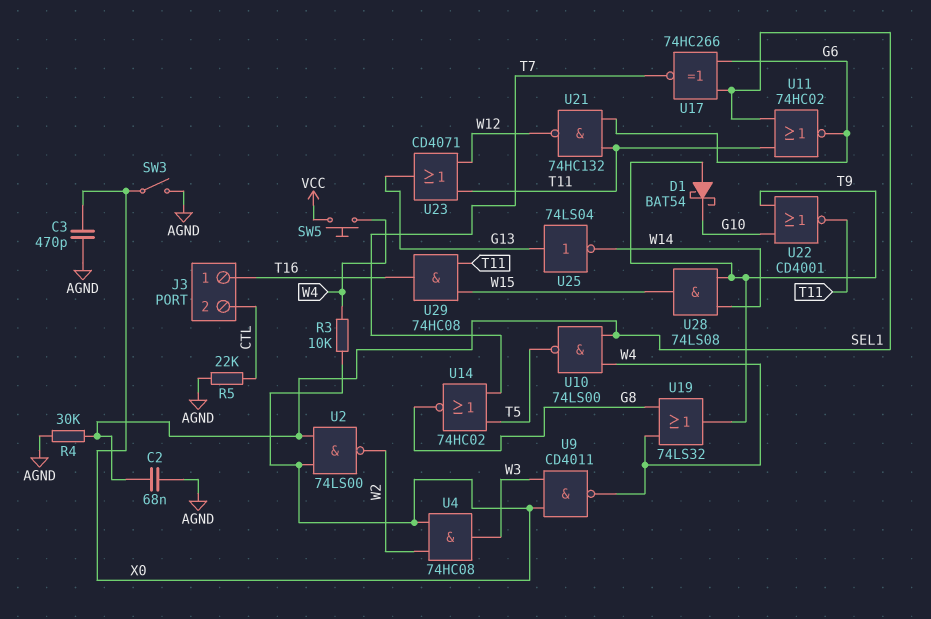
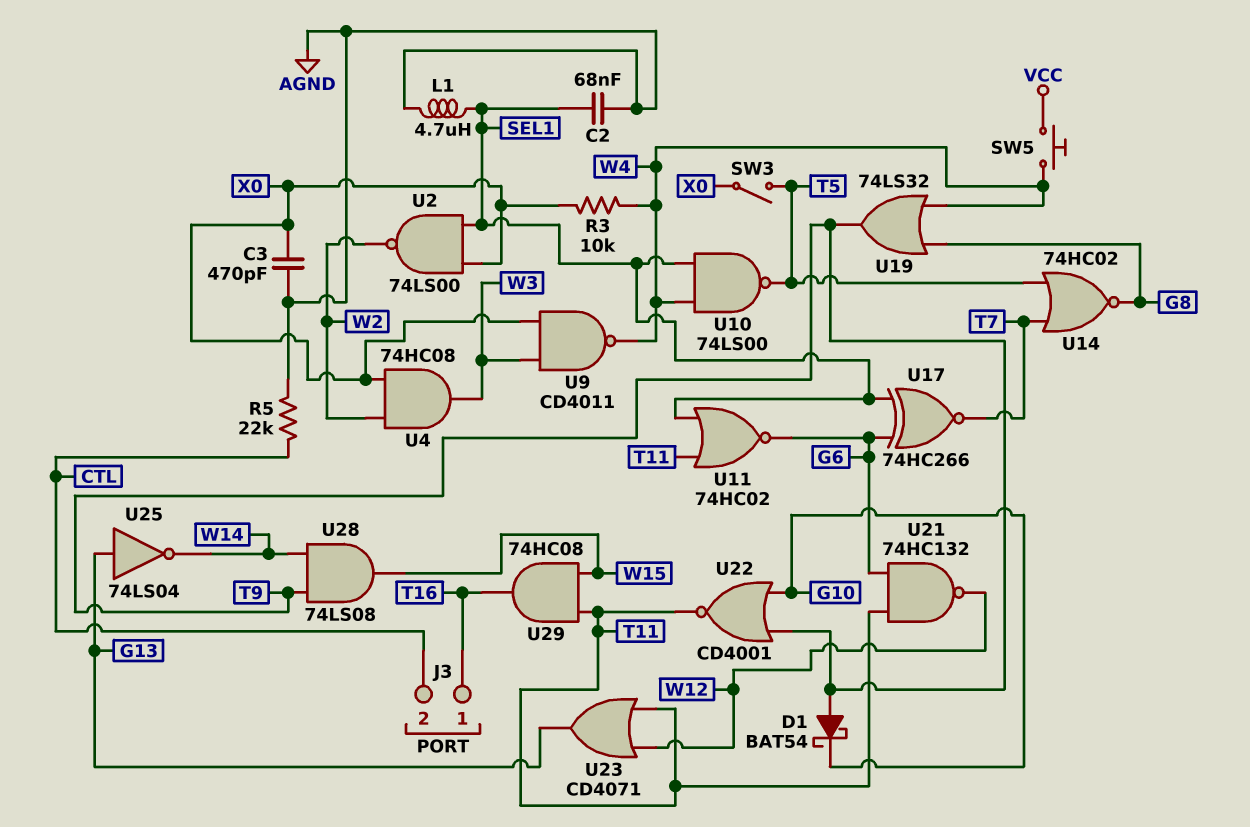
L1: none -> 4.7uH (AGND, SEL1)
R4: 30k (AGND, SEL1) -> none
SW3: switch (AGND, X0) -> switch (T5, X0)

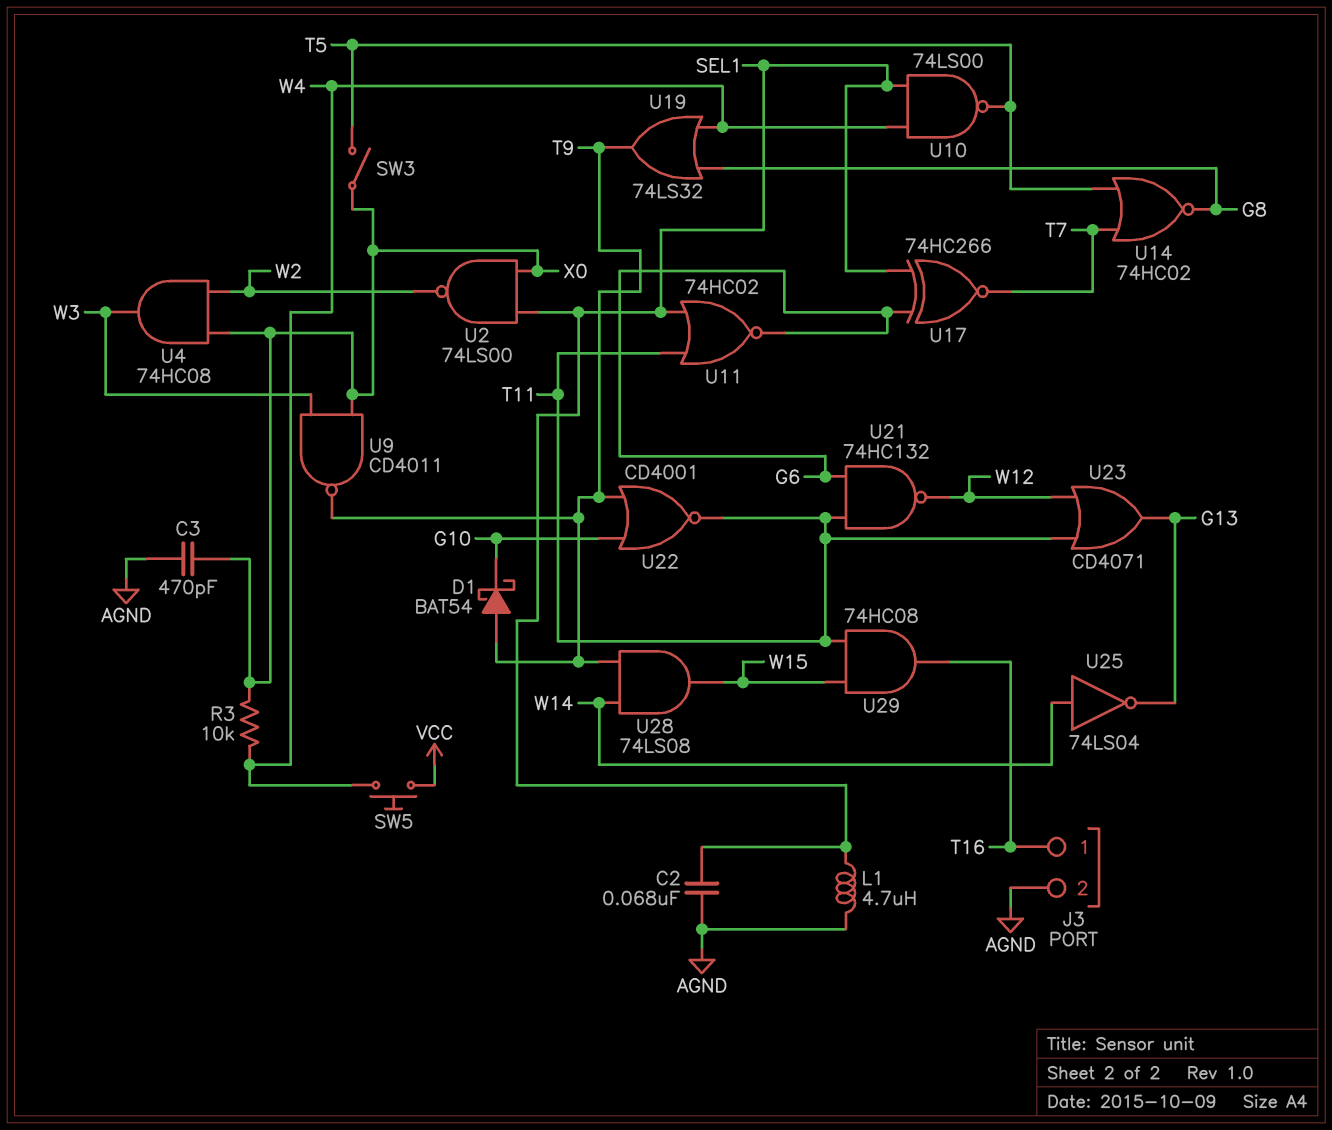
J3 pin 2: CTL -> AGND
R5: 22k (AGND, CTL) -> none
U9: NAND CD4011 (in W3, in X0, out W4) -> NAND CD4011 (in W3, in X0, out T9)
U25: NOT 74LS04 (in G13, out W14) -> NOT 74LS04 (in W14, out G13)

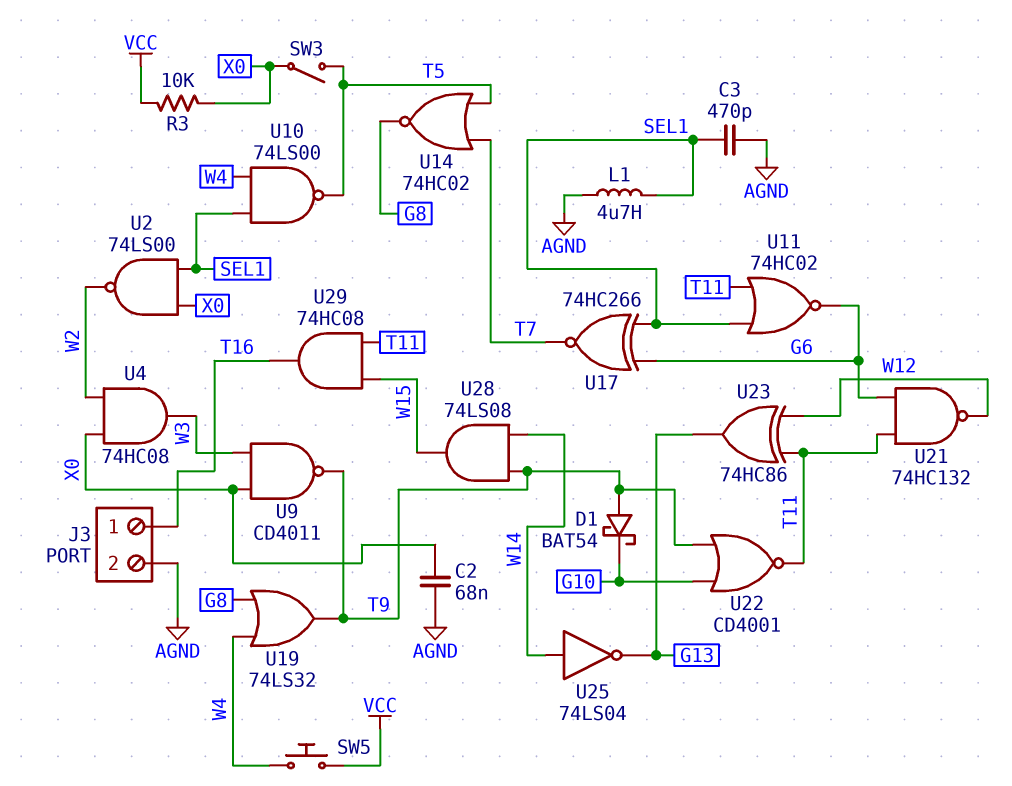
C2: 68nF (AGND, SEL1) -> 68nF (AGND, X0)
C3: 470pF (AGND, X0) -> 470pF (AGND, SEL1)
R3: 10k (W4, X0) -> 10k (VCC, X0)
U23: OR CD4071 (in T11, in W12, out G13) -> XOR 74HC86 (in T11, in W12, out G13)

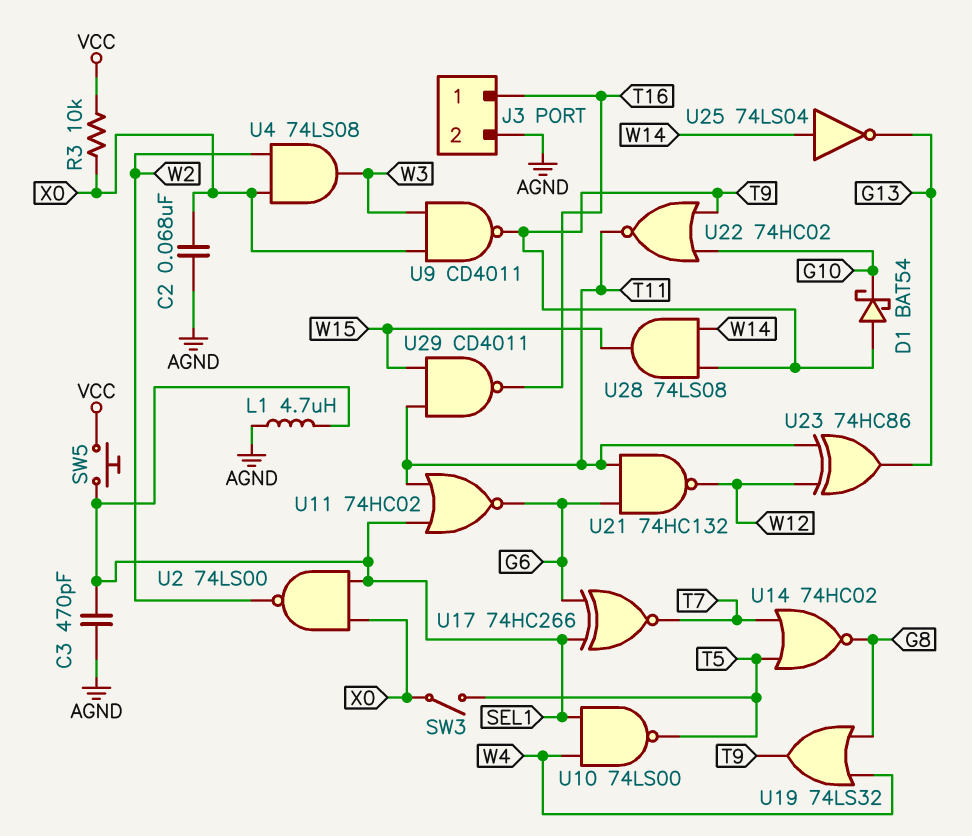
SW5: button (VCC, W4) -> button (SEL1, VCC)
U4: AND 74HC08 (in W2, in X0, out W3) -> AND 74LS08 (in W2, in X0, out W3)
U22: NOR CD4001 (in G10, in T9, out T11) -> NOR 74HC02 (in G10, in T9, out T11)
U29: AND 74HC08 (in T11, in W15, out T16) -> NAND CD4011 (in T11, in W15, out T16)

